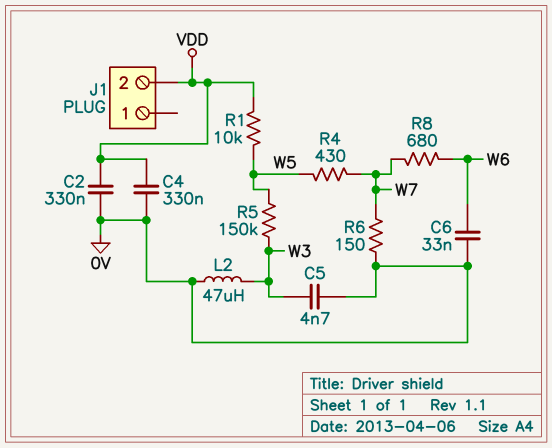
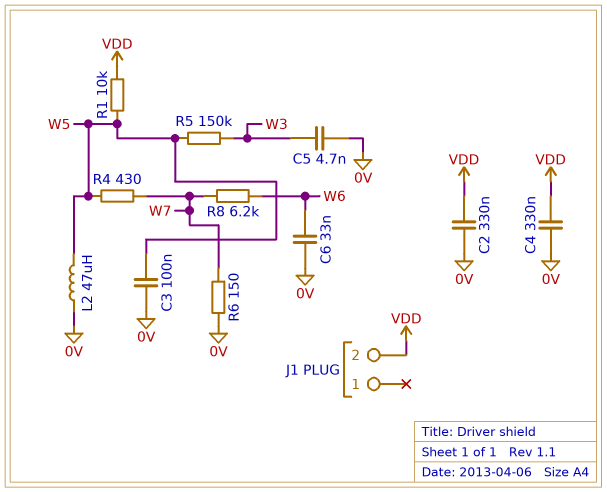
C3: none -> 100nF (0V, W5)
L2: 47uH (0V, W3) -> 47uH (0V, W5)
R8: 680 (W6, W7) -> 6.2k (W6, W7)

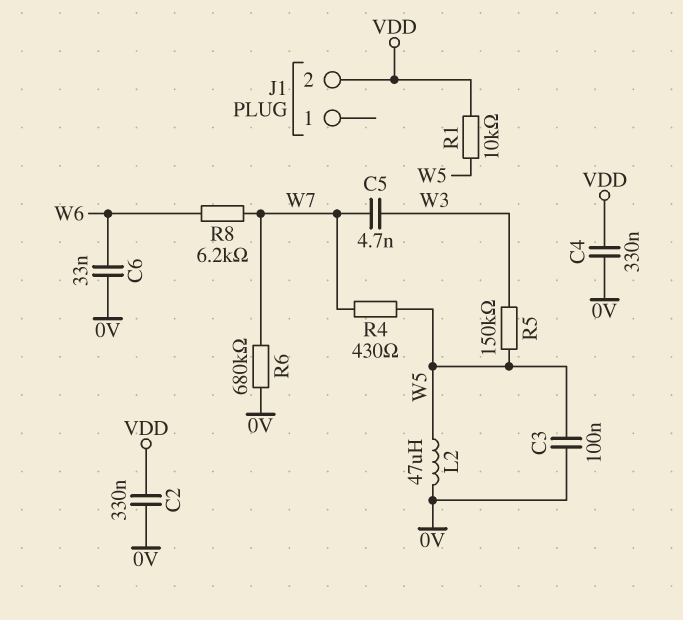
C5: 4.7nF (0V, W3) -> 4.7nF (W3, W7)
R6: 150 (0V, W7) -> 680k (0V, W7)

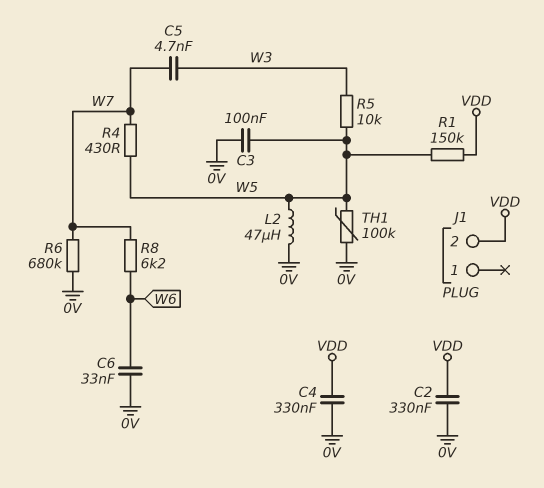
R1: 10k (VDD, W5) -> 150k (VDD, W5)
R5: 150k (W3, W5) -> 10k (W3, W5)
TH1: none -> 100k (0V, W5)

